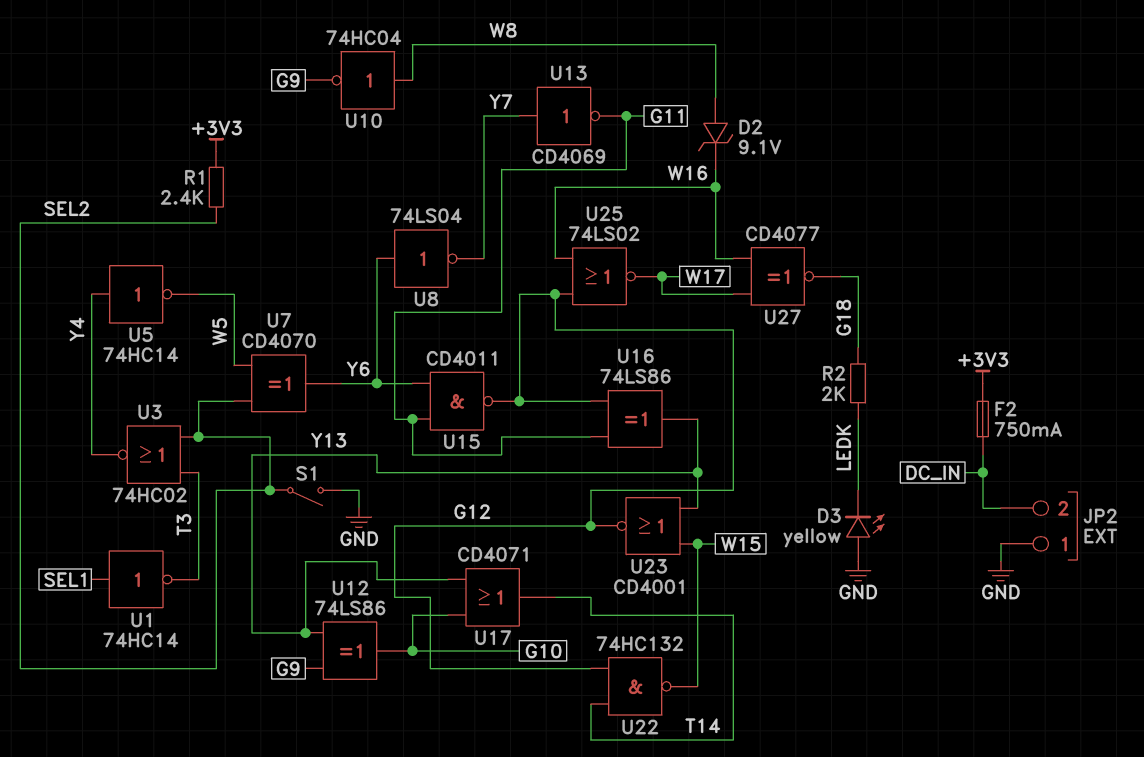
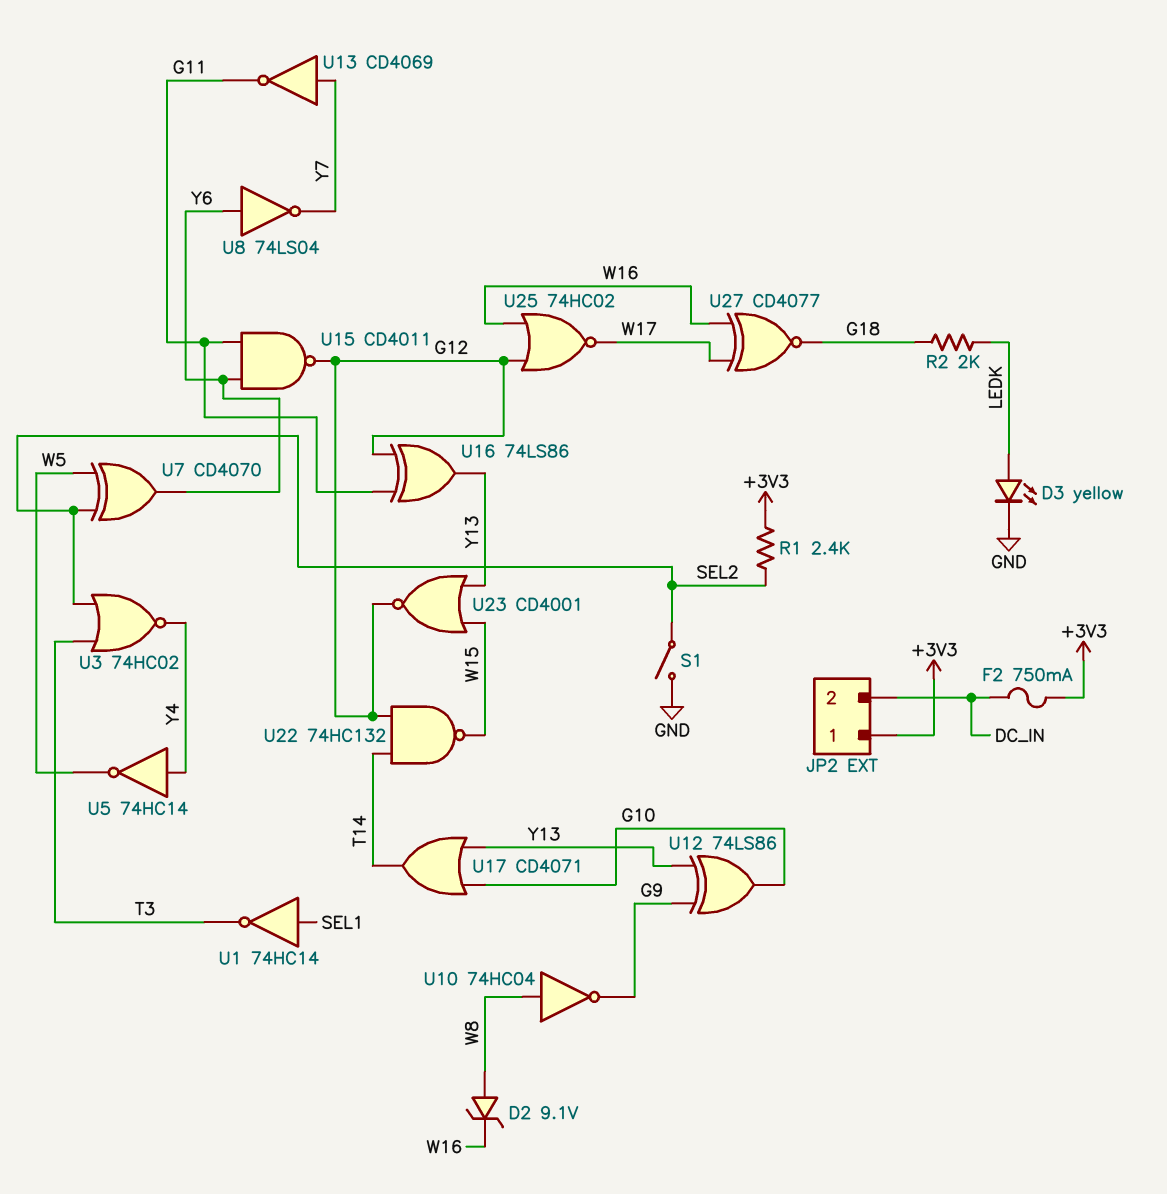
D3: LED yellow (A GND, K LEDK) -> LED yellow (A LEDK, K GND)
JP2 pin 1: GND -> +3V3
U25: NOR 74LS02 (in G12, in W16, out W17) -> NOR 74HC02 (in G12, in W16, out W17)

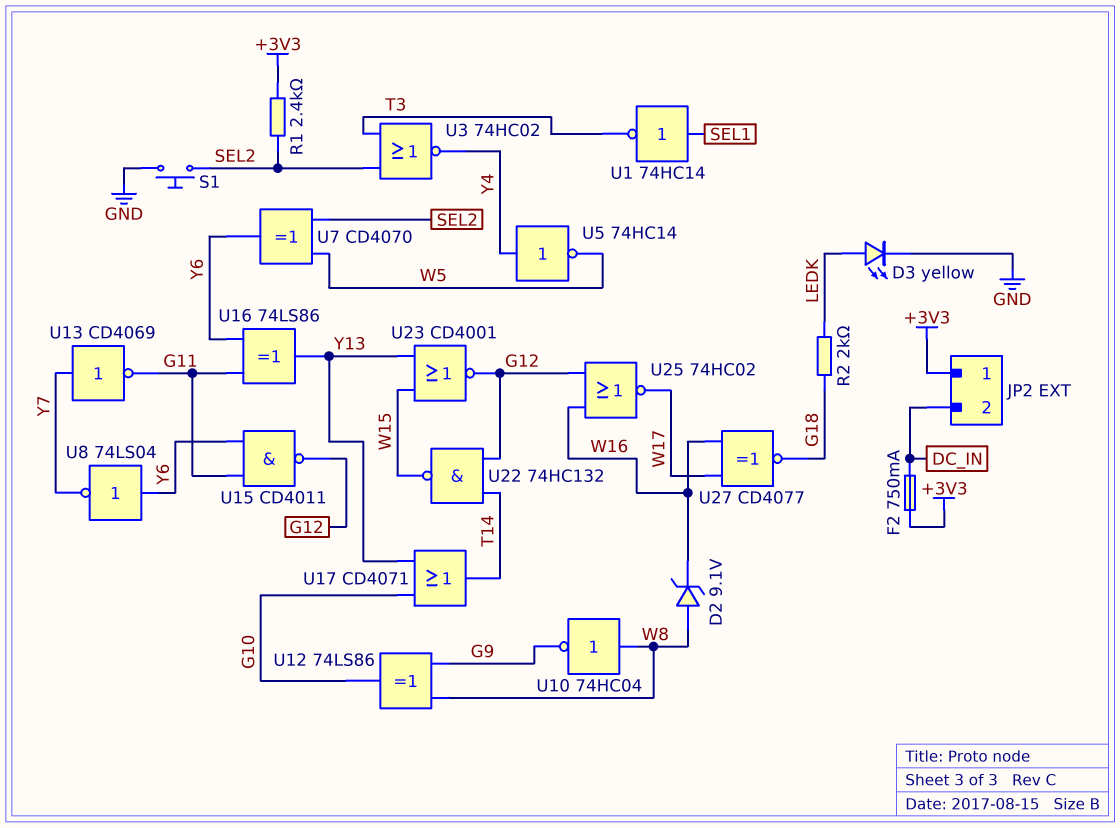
S1: switch (GND, SEL2) -> button (GND, SEL2)
U12: XOR 74LS86 (in G9, in Y13, out G10) -> XOR 74LS86 (in G9, in W8, out G10)
U16: XOR 74LS86 (in G11, in G12, out Y13) -> XOR 74LS86 (in G11, in Y6, out Y13)

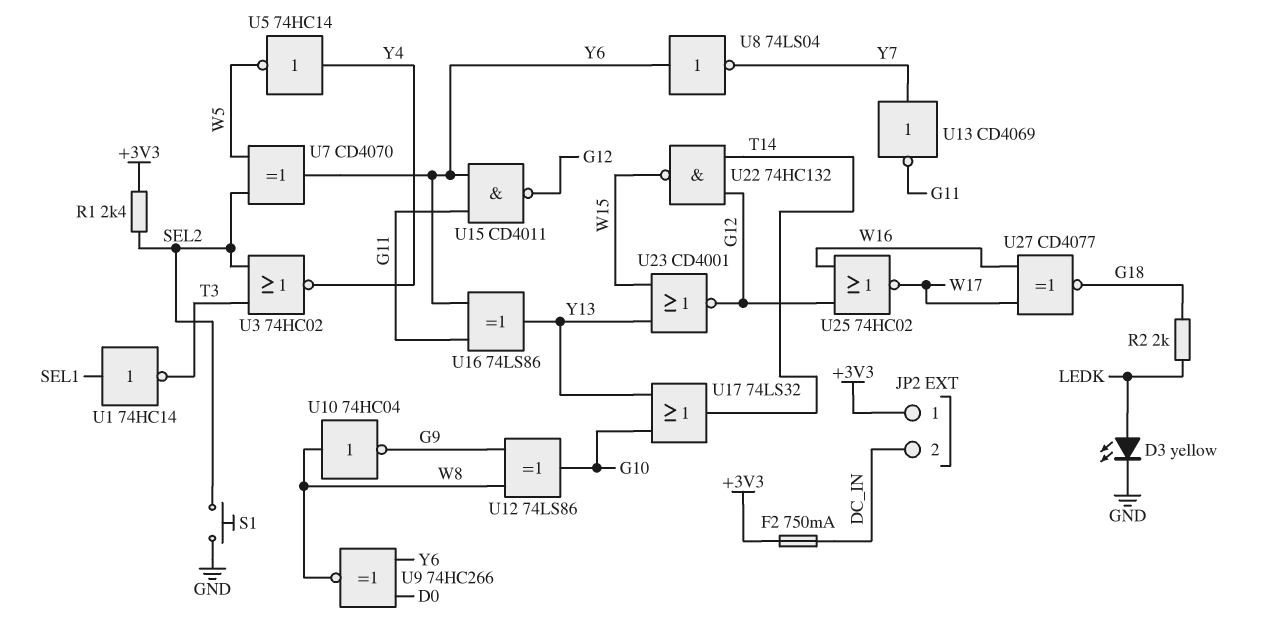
D2: zener 9.1V (A W8, K W16) -> none
U9: none -> XNOR 74HC266 (in D0, in Y6, out W8)
U17: OR CD4071 (in G10, in Y13, out T14) -> OR 74LS32 (in G10, in Y13, out T14)

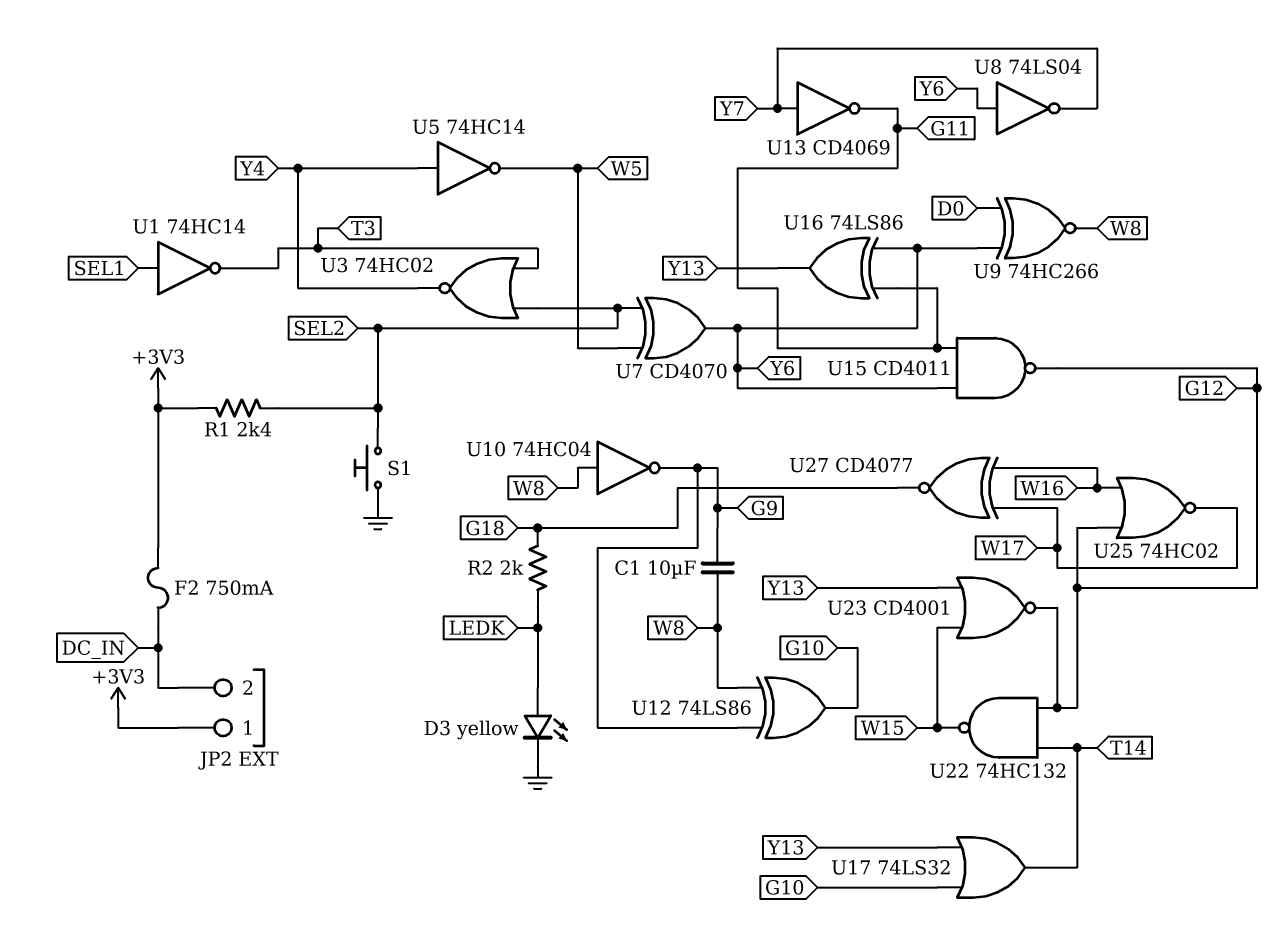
C1: none -> 10uF (G9, W8)

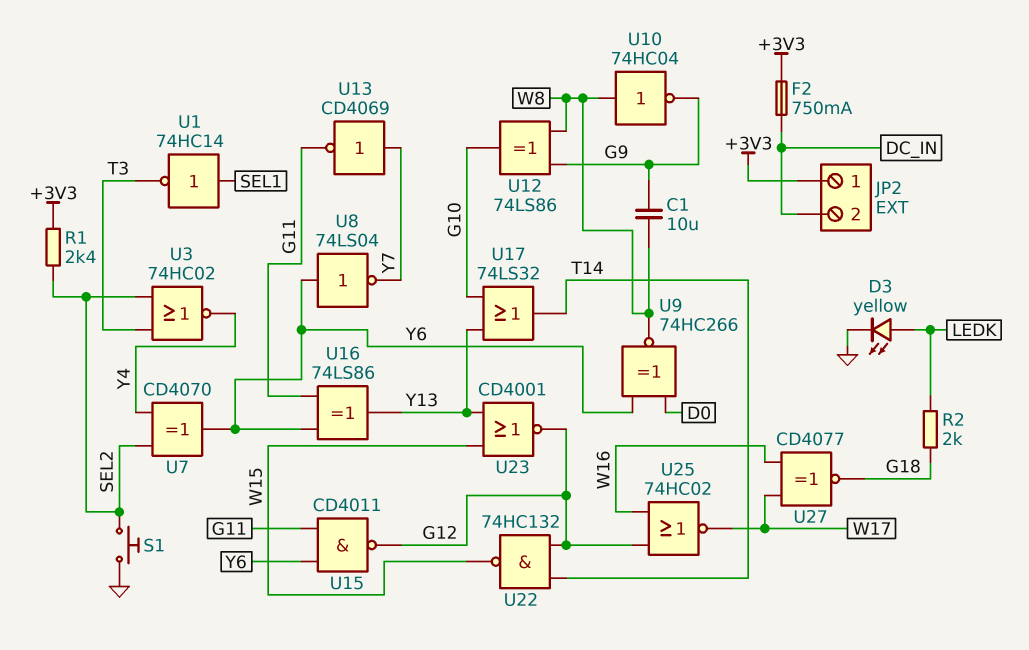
U5: NOT 74HC14 (in Y4, out W5) -> none
U7: XOR CD4070 (in SEL2, in W5, out Y6) -> XOR CD4070 (in SEL2, in Y4, out Y6)

